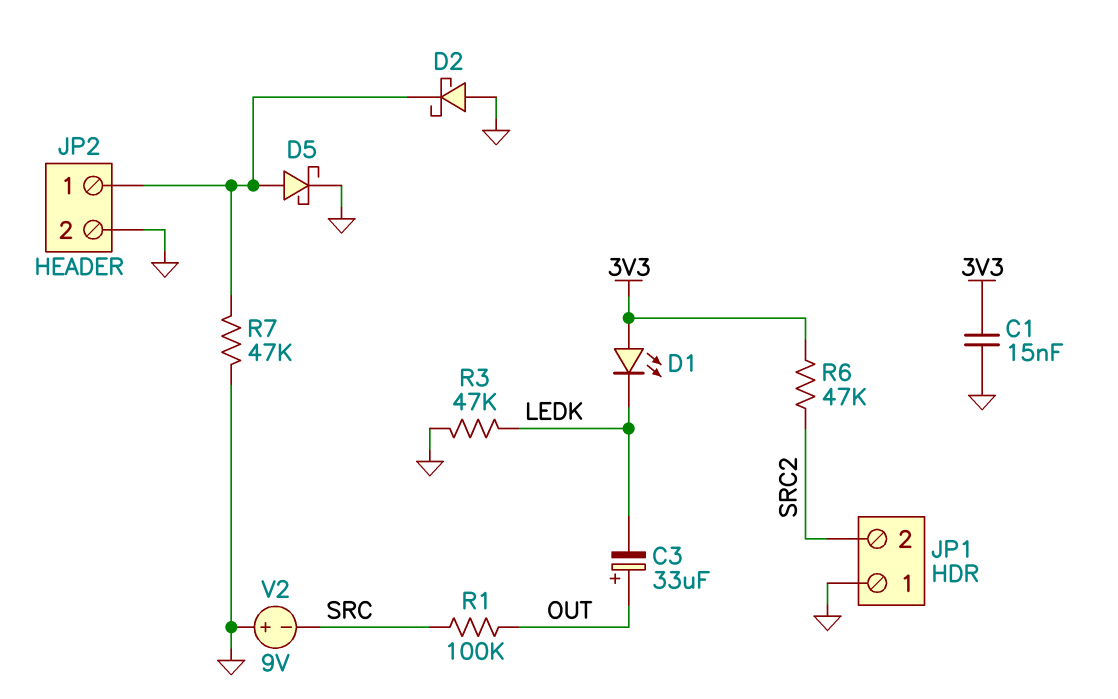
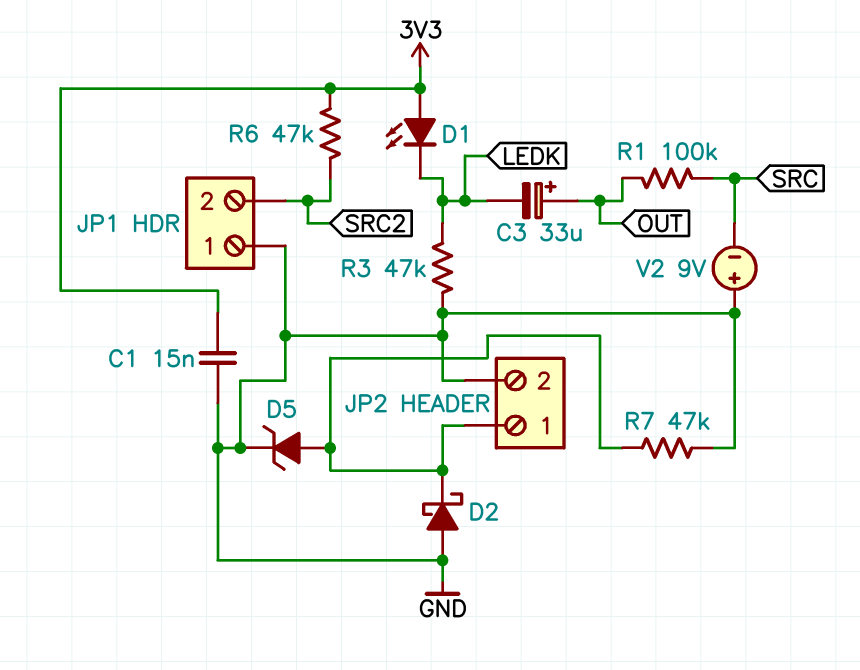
D5: schottky (A JP2/1, K GND) -> zener (A JP2/1, K GND)

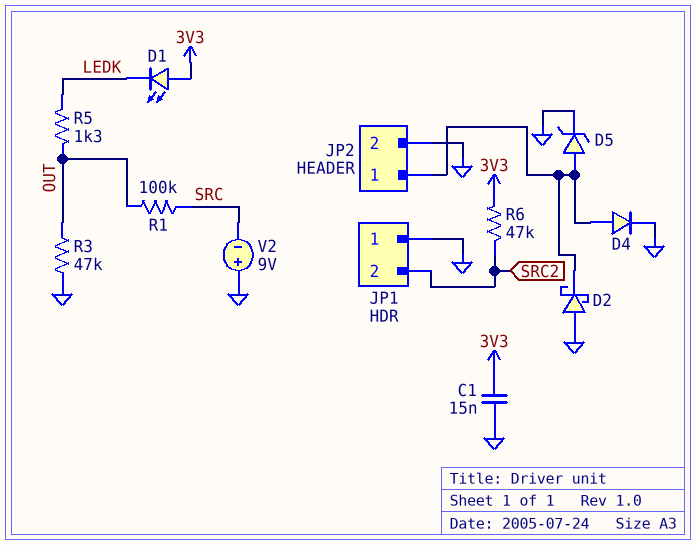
C3: 33uF (plus OUT, minus LEDK) -> none
D4: none -> diode (A JP2/1, K GND)
R3: 47k (GND, LEDK) -> 47k (GND, OUT)
R5: none -> 1.3k (LEDK, OUT)
R7: 47k (GND, JP2/1) -> none

